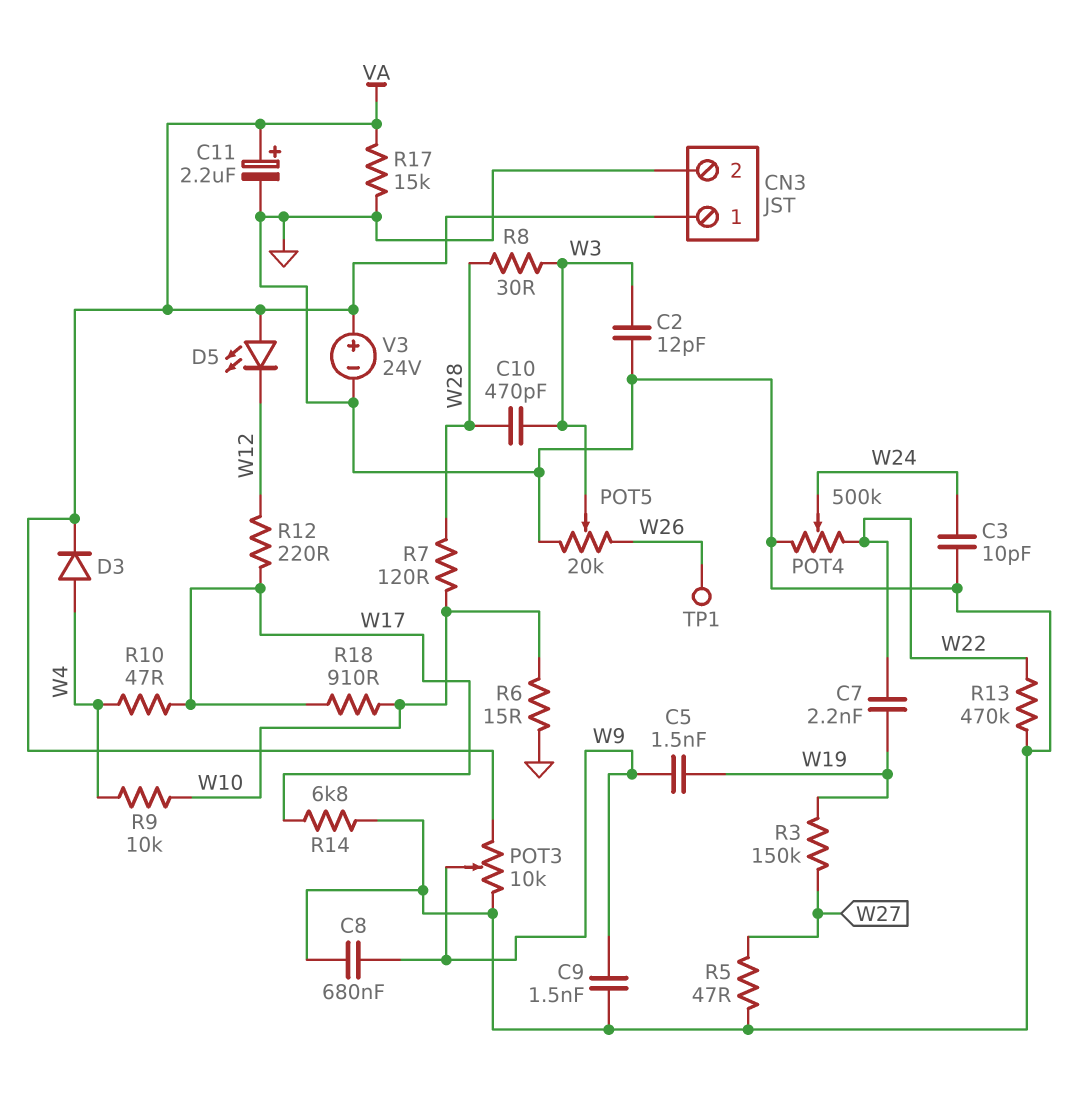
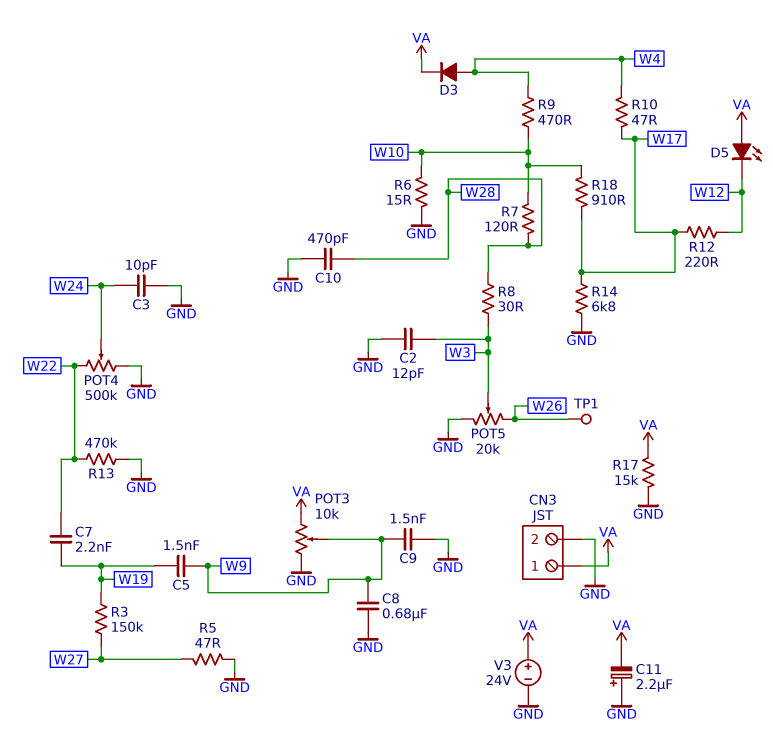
C10: 470pF (W3, W28) -> 470pF (GND, W28)
C11: 2.2uF (plus VA, minus GND) -> 2.2uF (plus GND, minus VA)
R9: 10k (W4, W10) -> 470 (W4, W10)

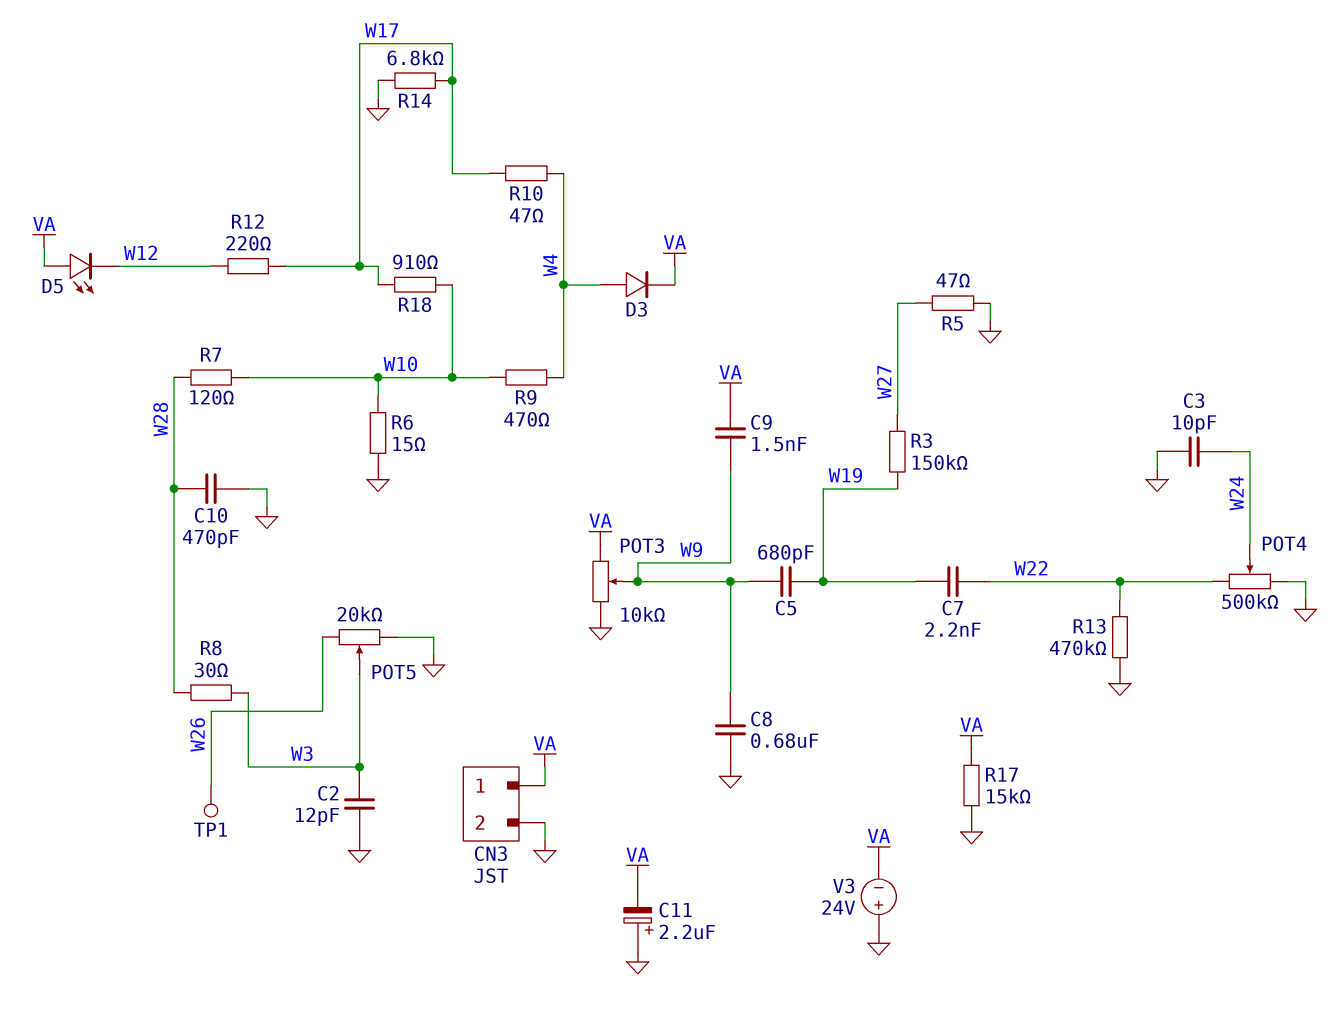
C5: 1.5nF (W9, W19) -> 680pF (W9, W19)
C9: 1.5nF (GND, W9) -> 1.5nF (VA, W9)
V3: 24V (plus VA, minus GND) -> 24V (plus GND, minus VA)

